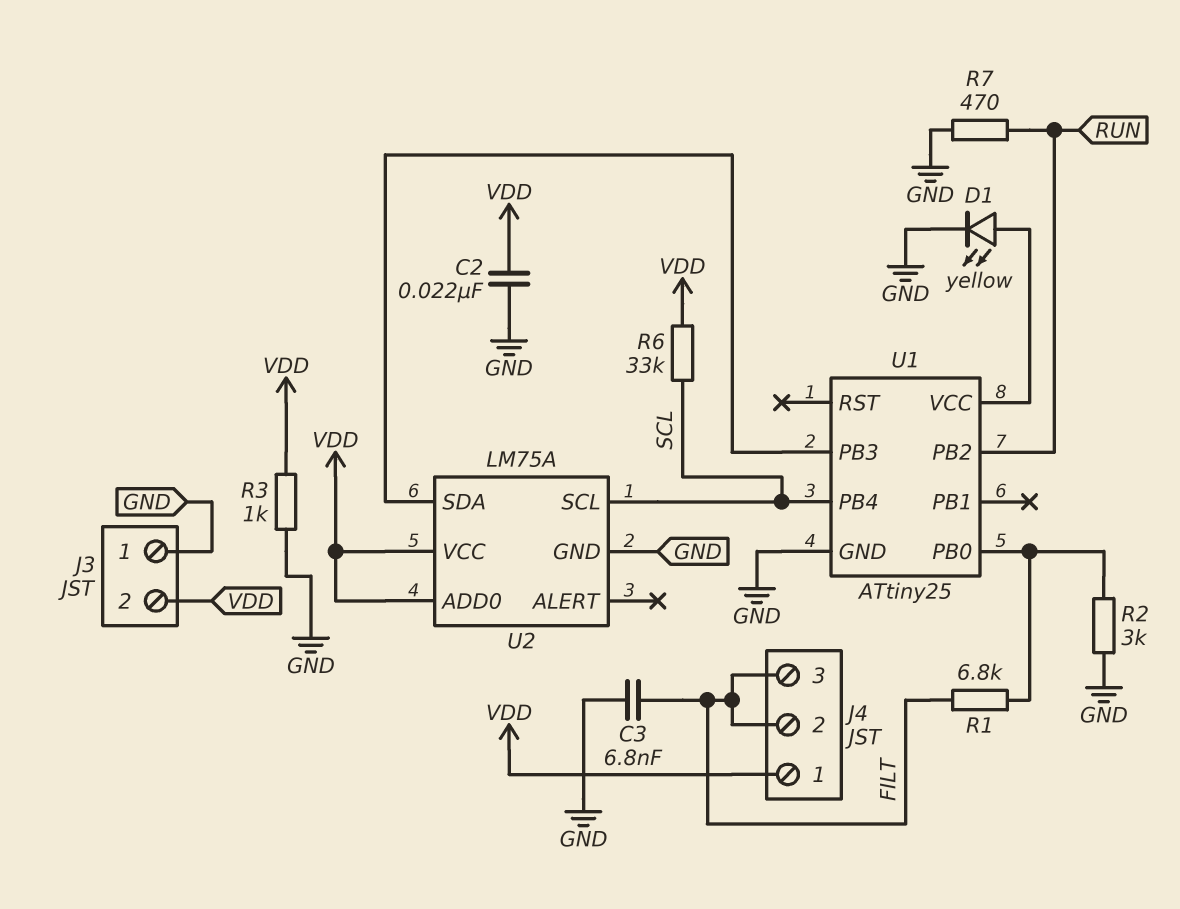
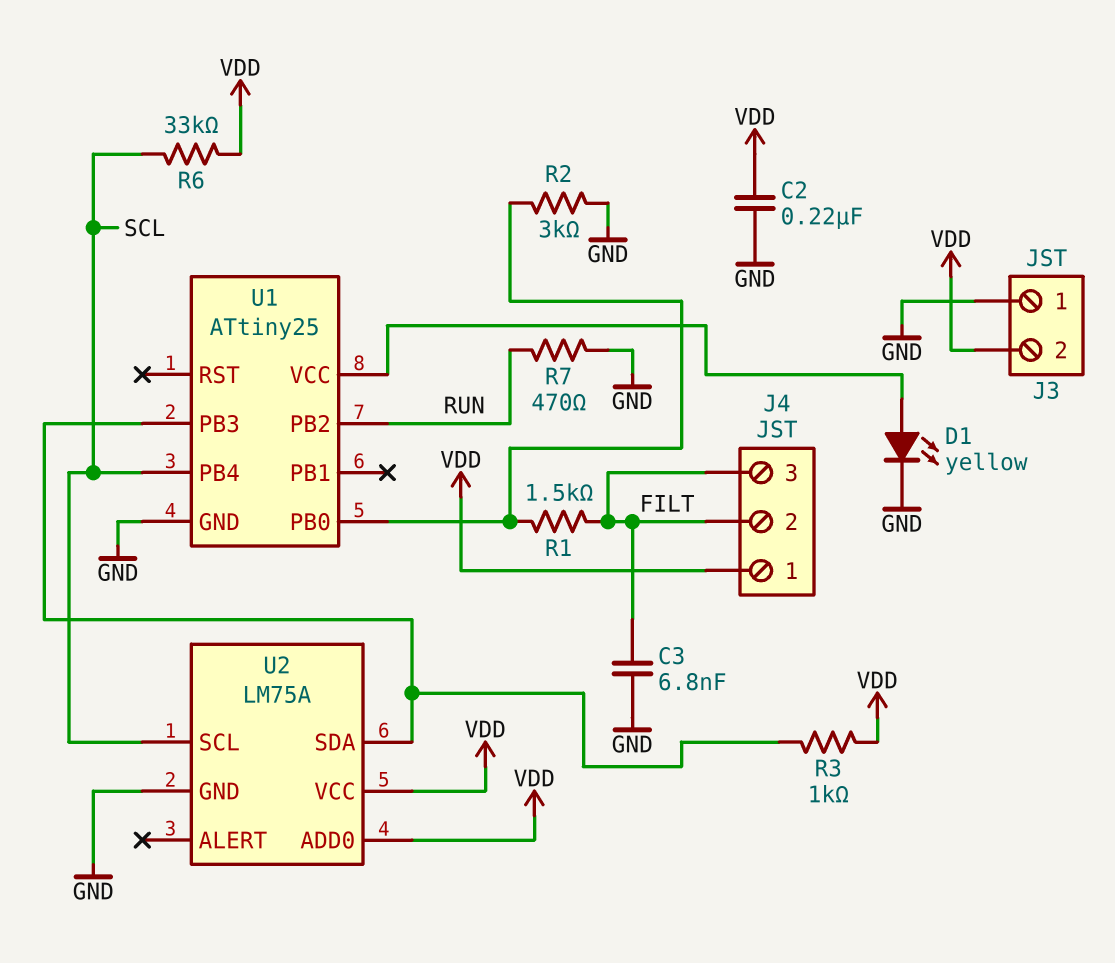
C2: 22nF (GND, VDD) -> 220nF (GND, VDD)
R1: 6.8k (FILT, U1/PB0) -> 1.5k (FILT, U1/PB0)
R3: 1k (GND, VDD) -> 1k (U1/PB3, VDD)

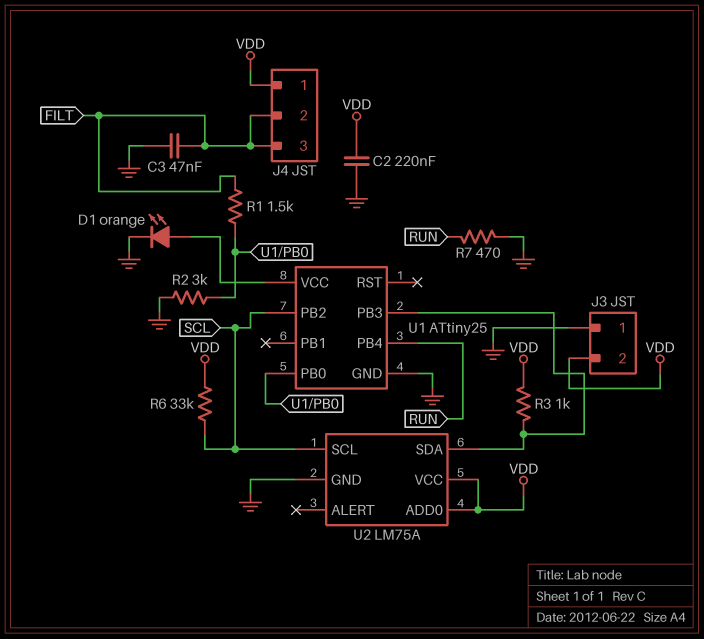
C3: 6.8nF (FILT, GND) -> 47nF (FILT, GND)
D1: LED yellow (A U1/VCC, K GND) -> LED orange (A U1/VCC, K GND)
U1 pin PB2: RUN -> SCL
U1 pin PB4: SCL -> RUN

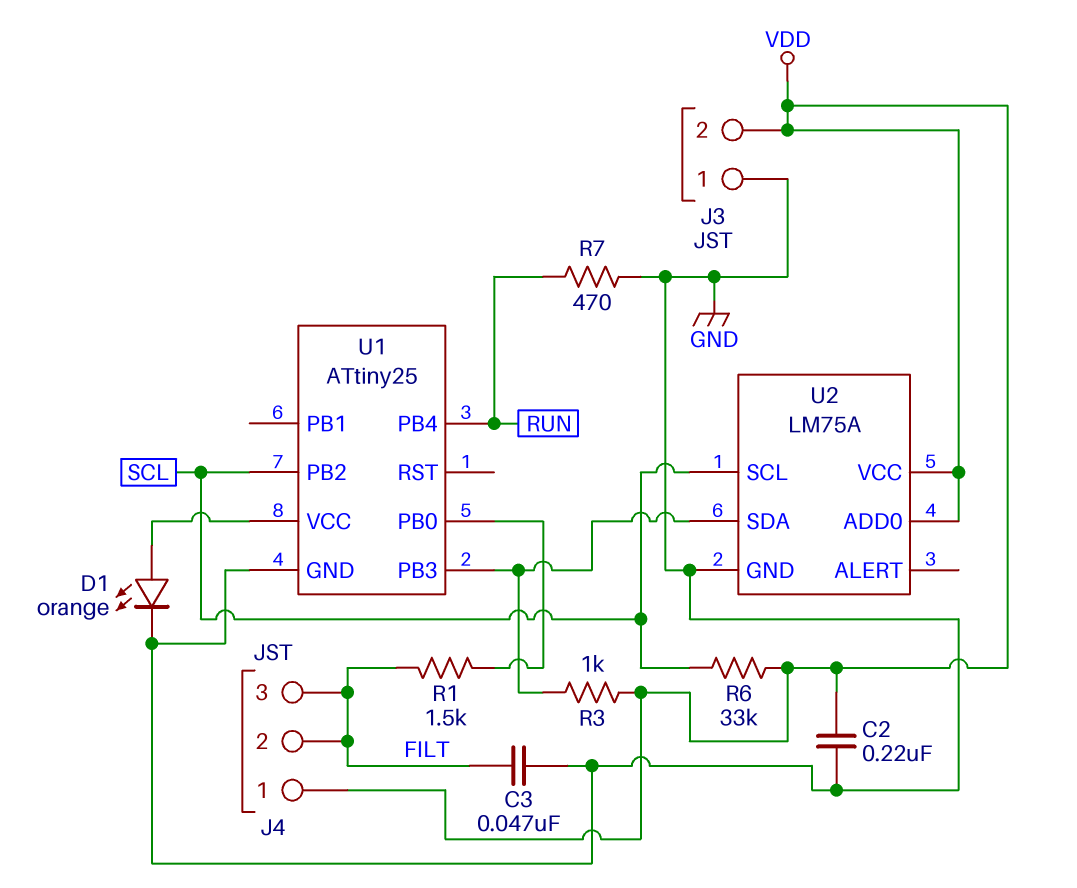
R2: 3k (GND, U1/PB0) -> none

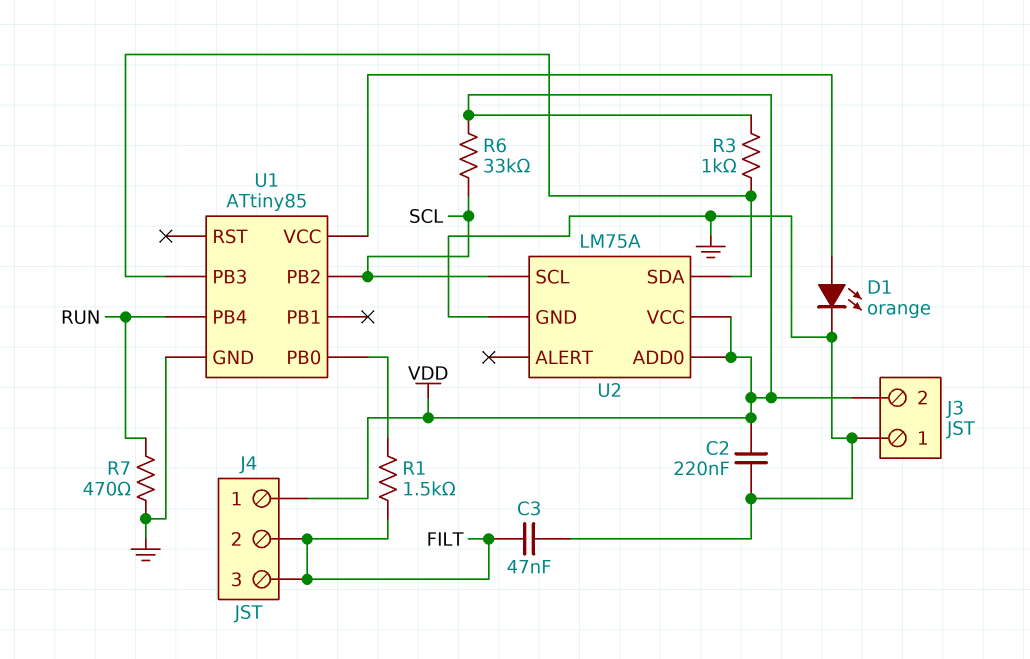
U1: ATtiny25 -> ATtiny85

